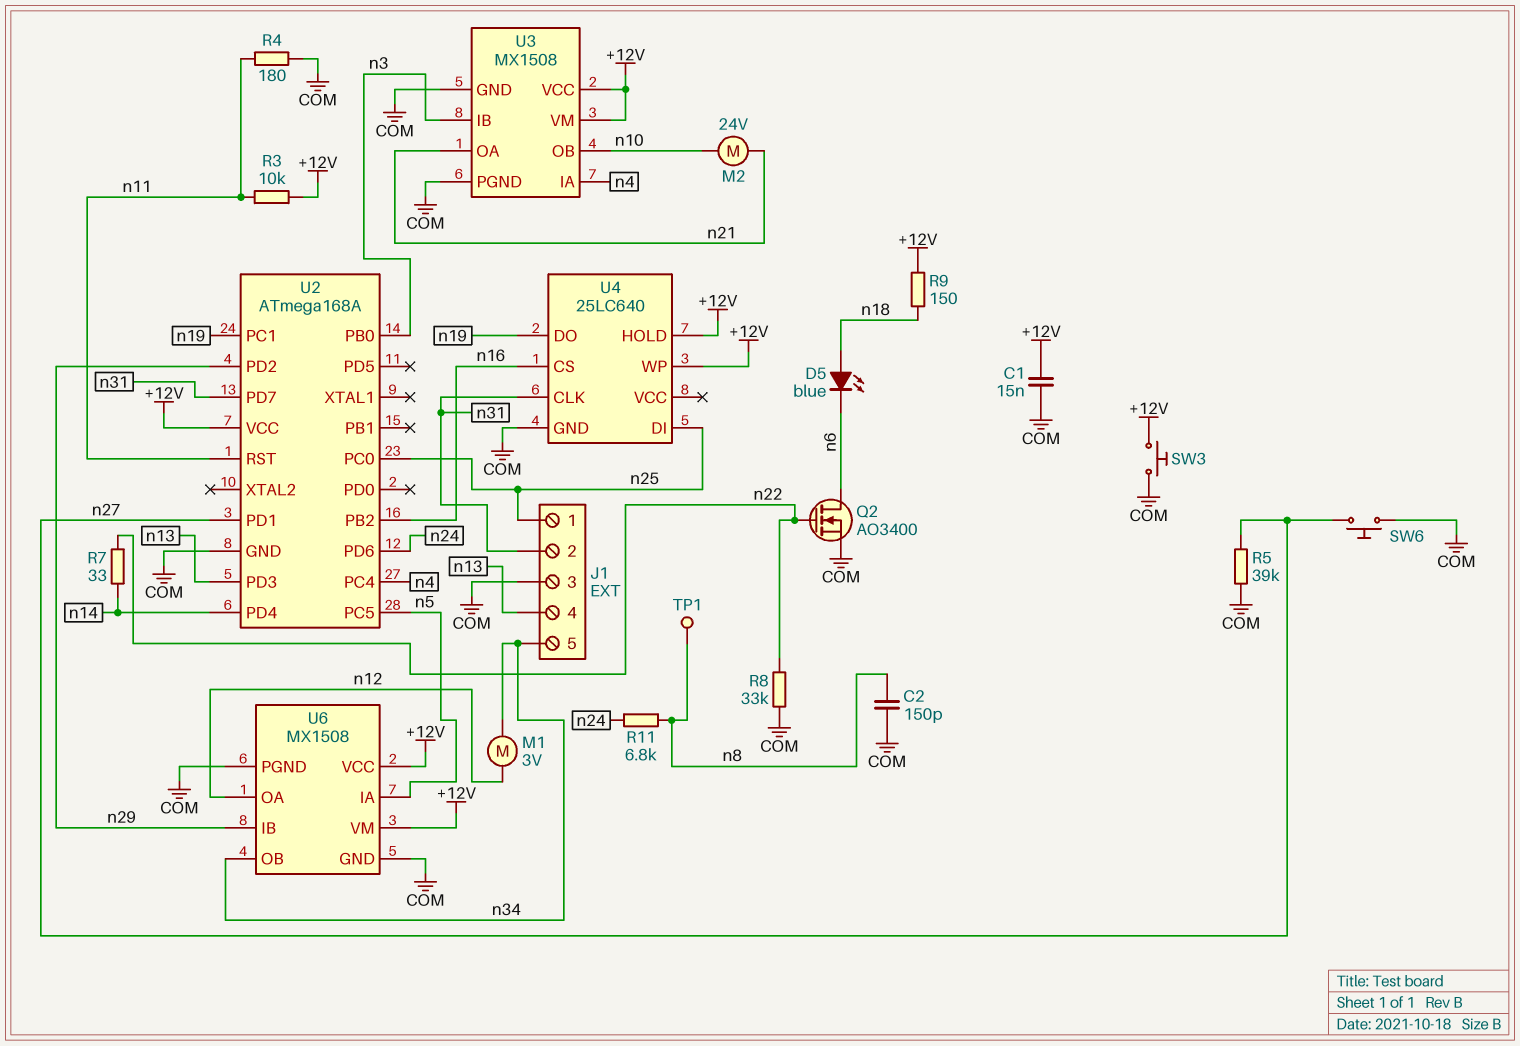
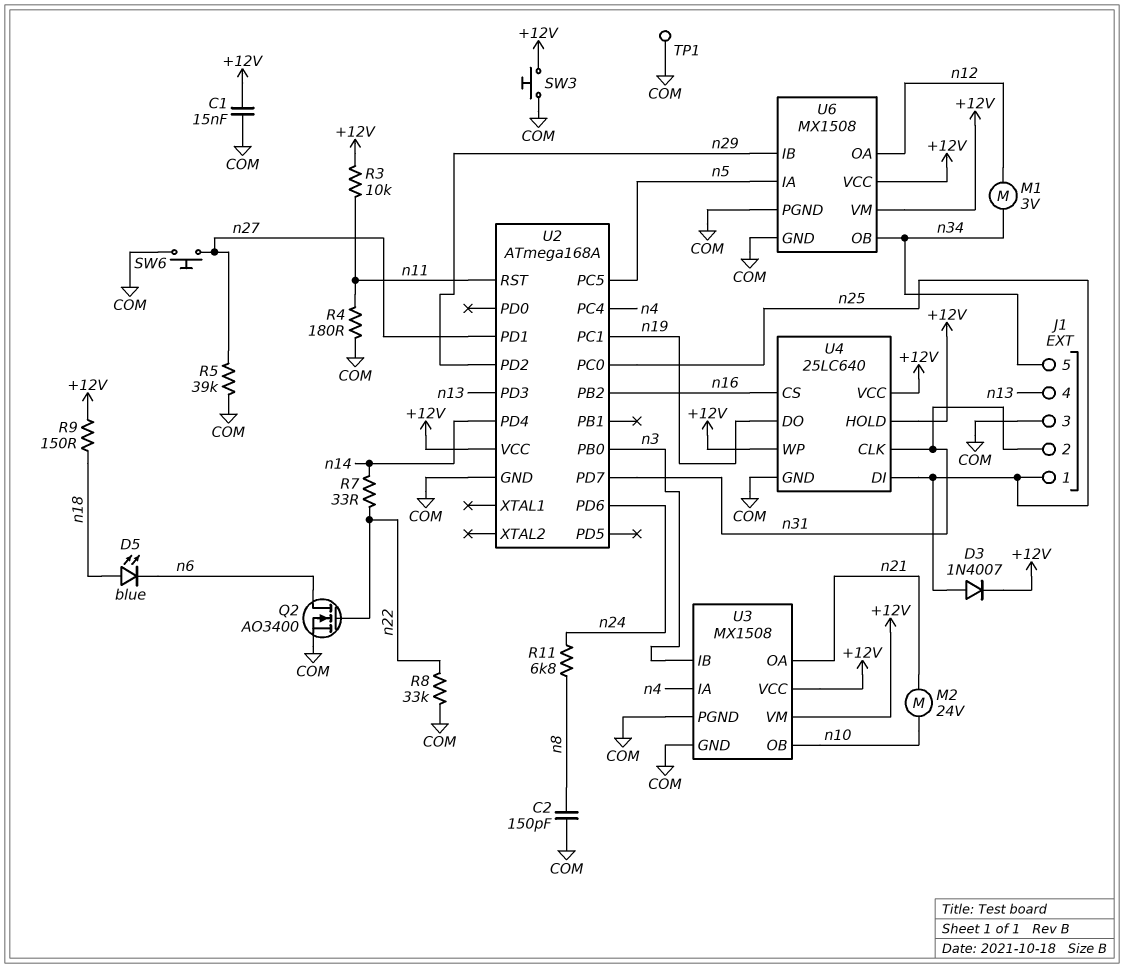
D3: none -> diode 1N4007 (A n25, K +12V)
TP1: test point (n8) -> test point (COM)
U4 pin VCC: none -> +12V

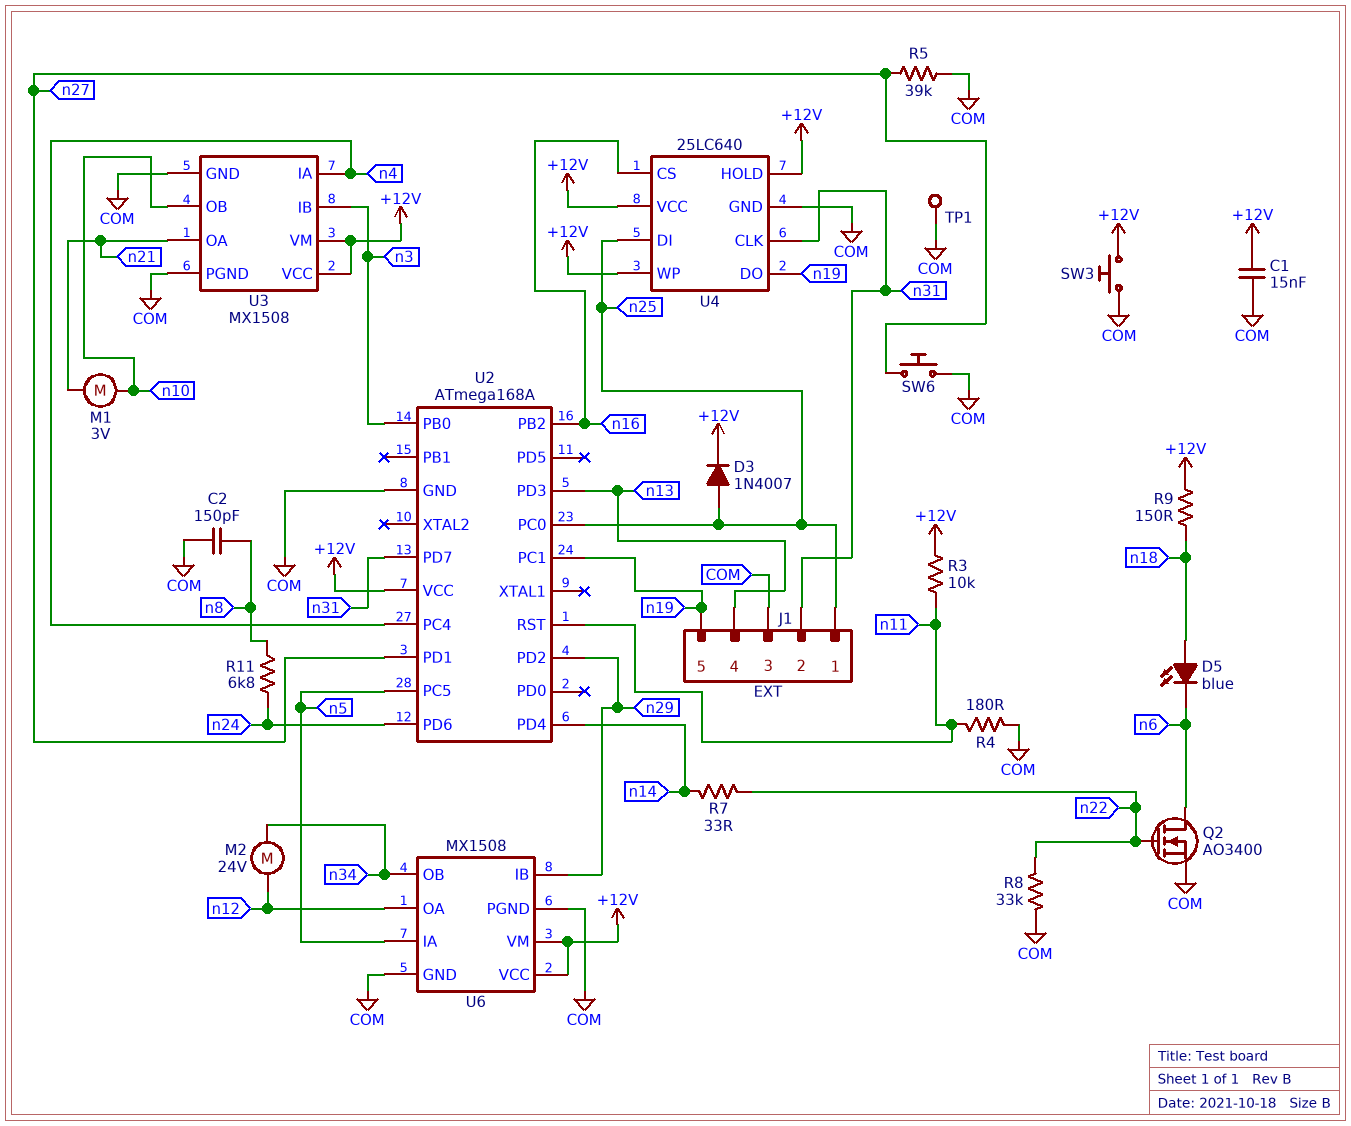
J1 pin 5: n34 -> n19
M1: motor 3V (n12, n34) -> motor 3V (n10, n21)
M2: motor 24V (n10, n21) -> motor 24V (n12, n34)

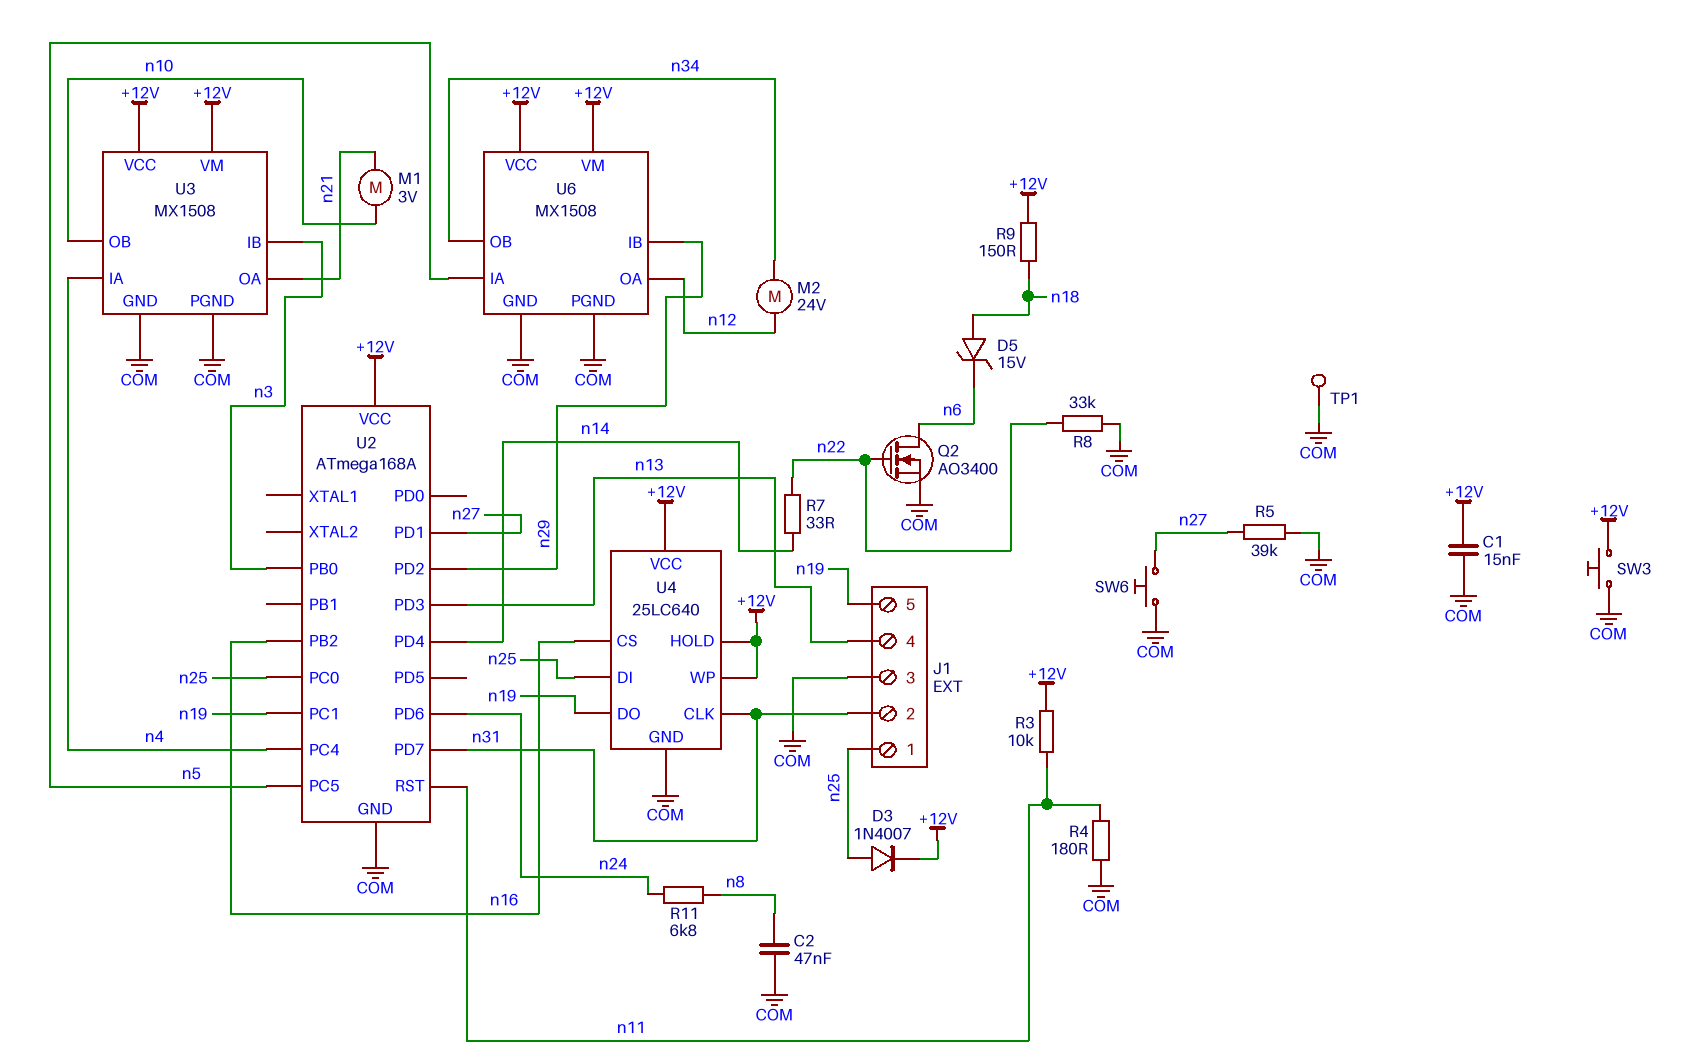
C2: 150pF (COM, n8) -> 47nF (COM, n8)
D5: LED blue (A n18, K n6) -> zener 15V (A n18, K n6)

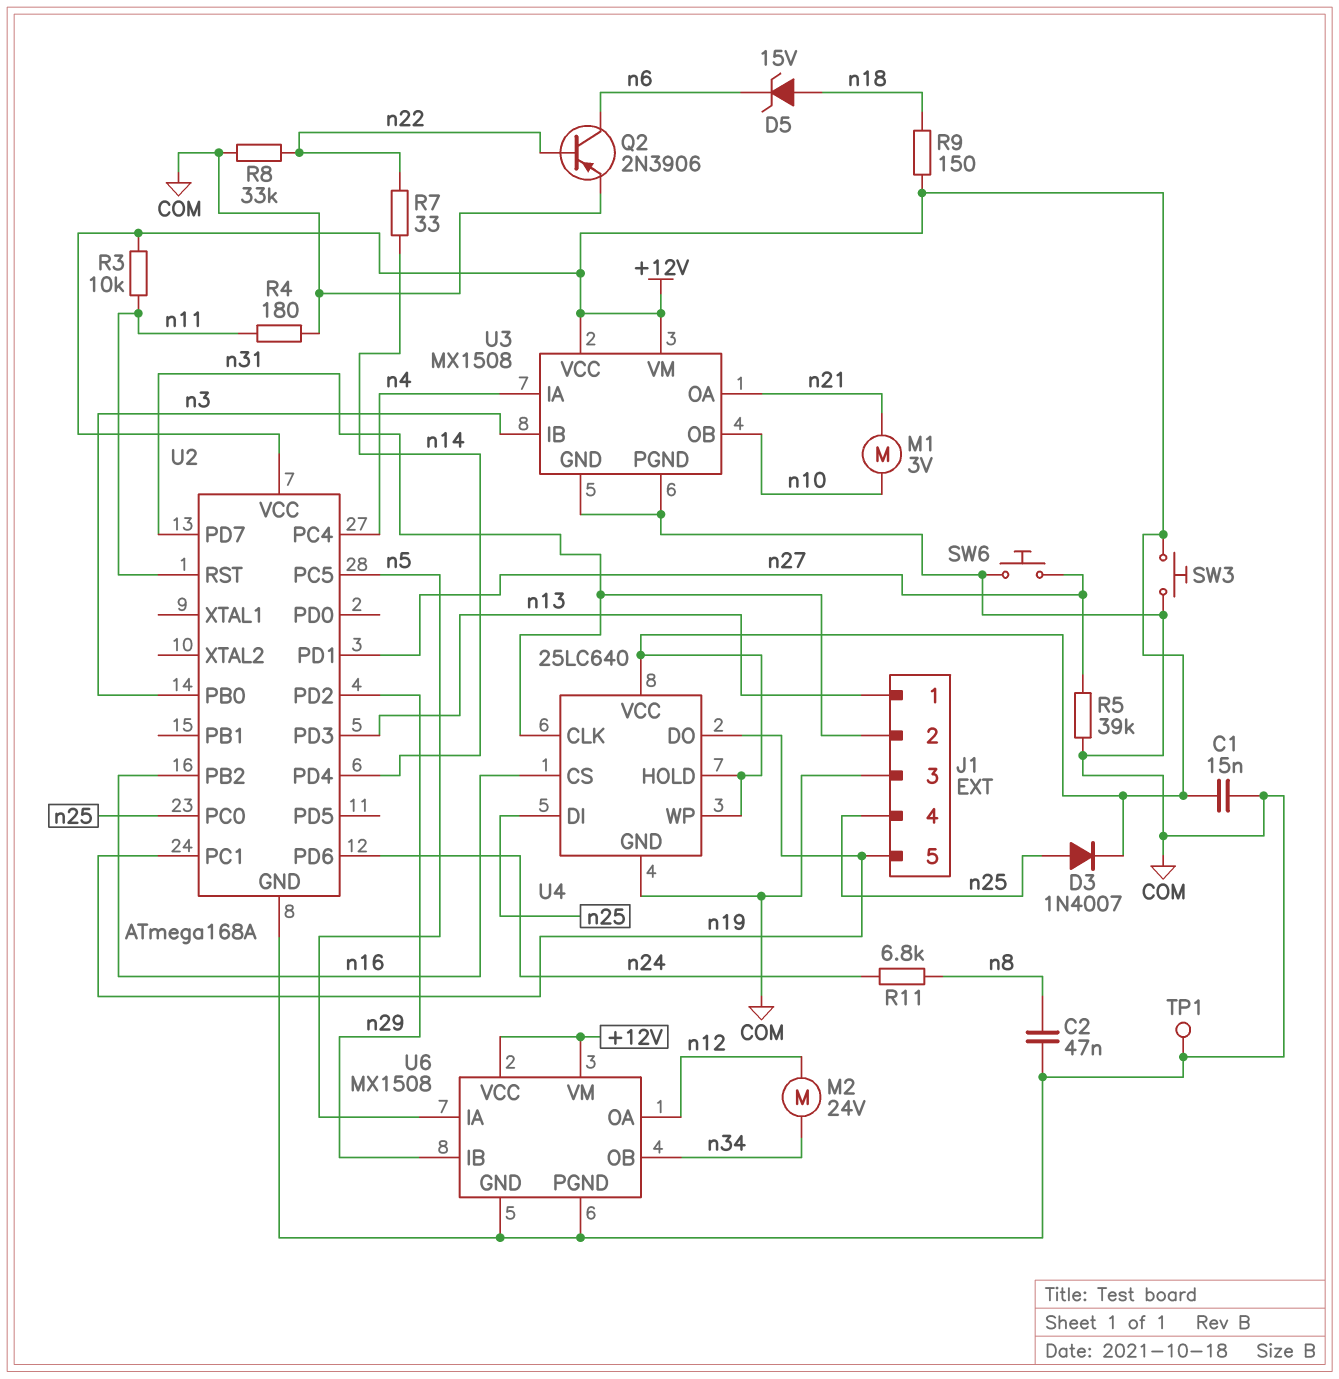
J1 pin 1: n25 -> n13
J1 pin 4: n13 -> n25
Q2: NMOS AO3400 (G n22, D n6, S COM) -> PNP 2N3906 (B n22, C n6, E COM)

